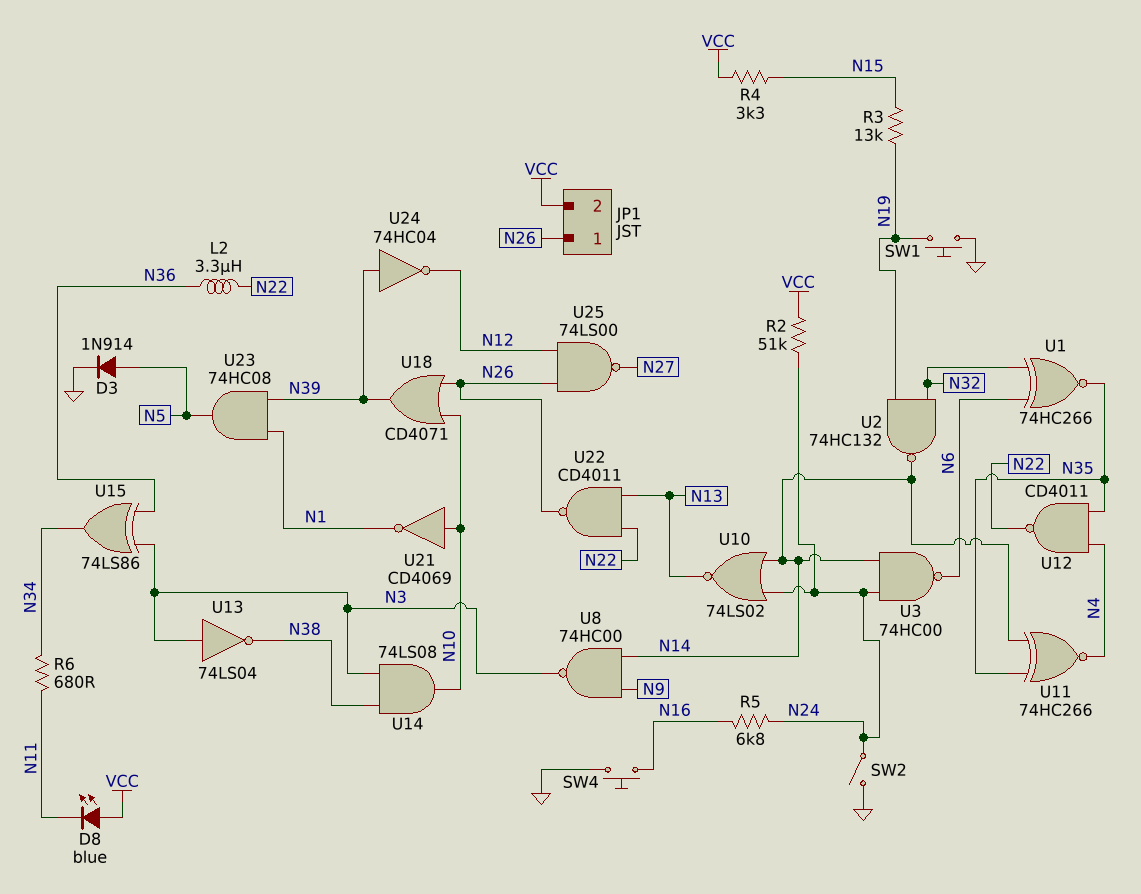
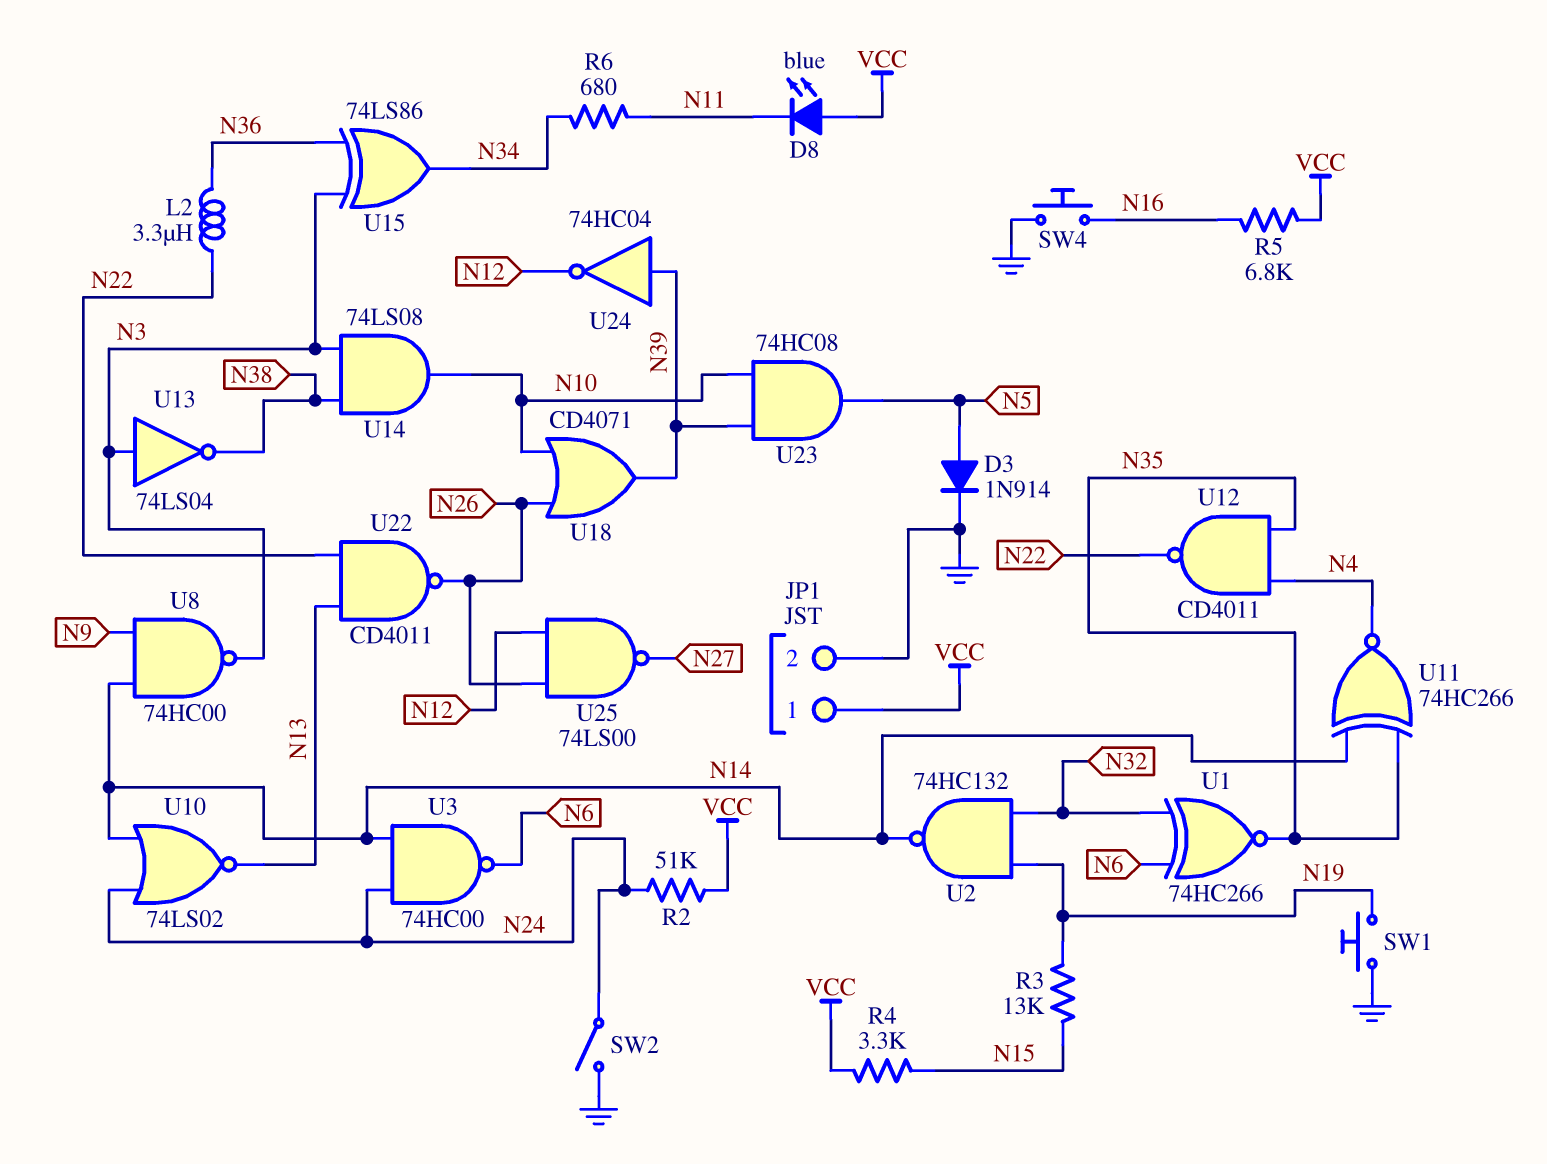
JP1 pin 1: N26 -> VCC
JP1 pin 2: VCC -> GND
R5: 6.8k (N16, N24) -> 6.8k (N16, VCC)
U21: NOT CD4069 (in N10, out N1) -> none
U23: AND 74HC08 (in N1, in N39, out N5) -> AND 74HC08 (in N10, in N39, out N5)

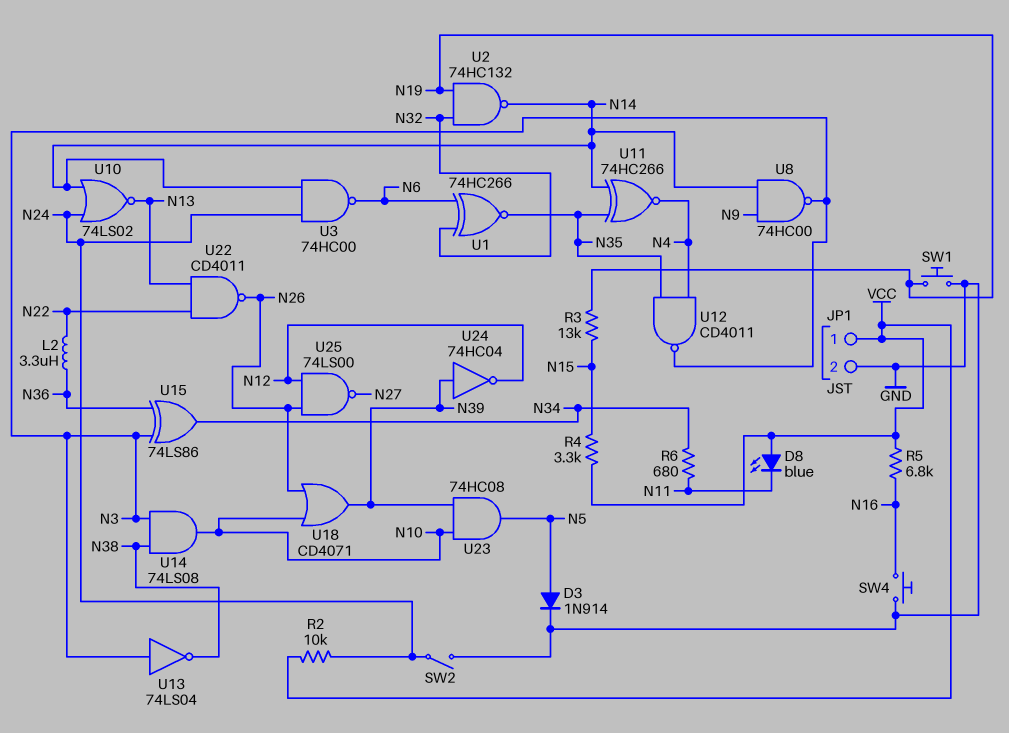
R2: 51k (N24, VCC) -> 10k (N24, VCC)
U12: NAND CD4011 (in N4, in N35, out N22) -> NAND CD4011 (in N4, in N35, out N3)

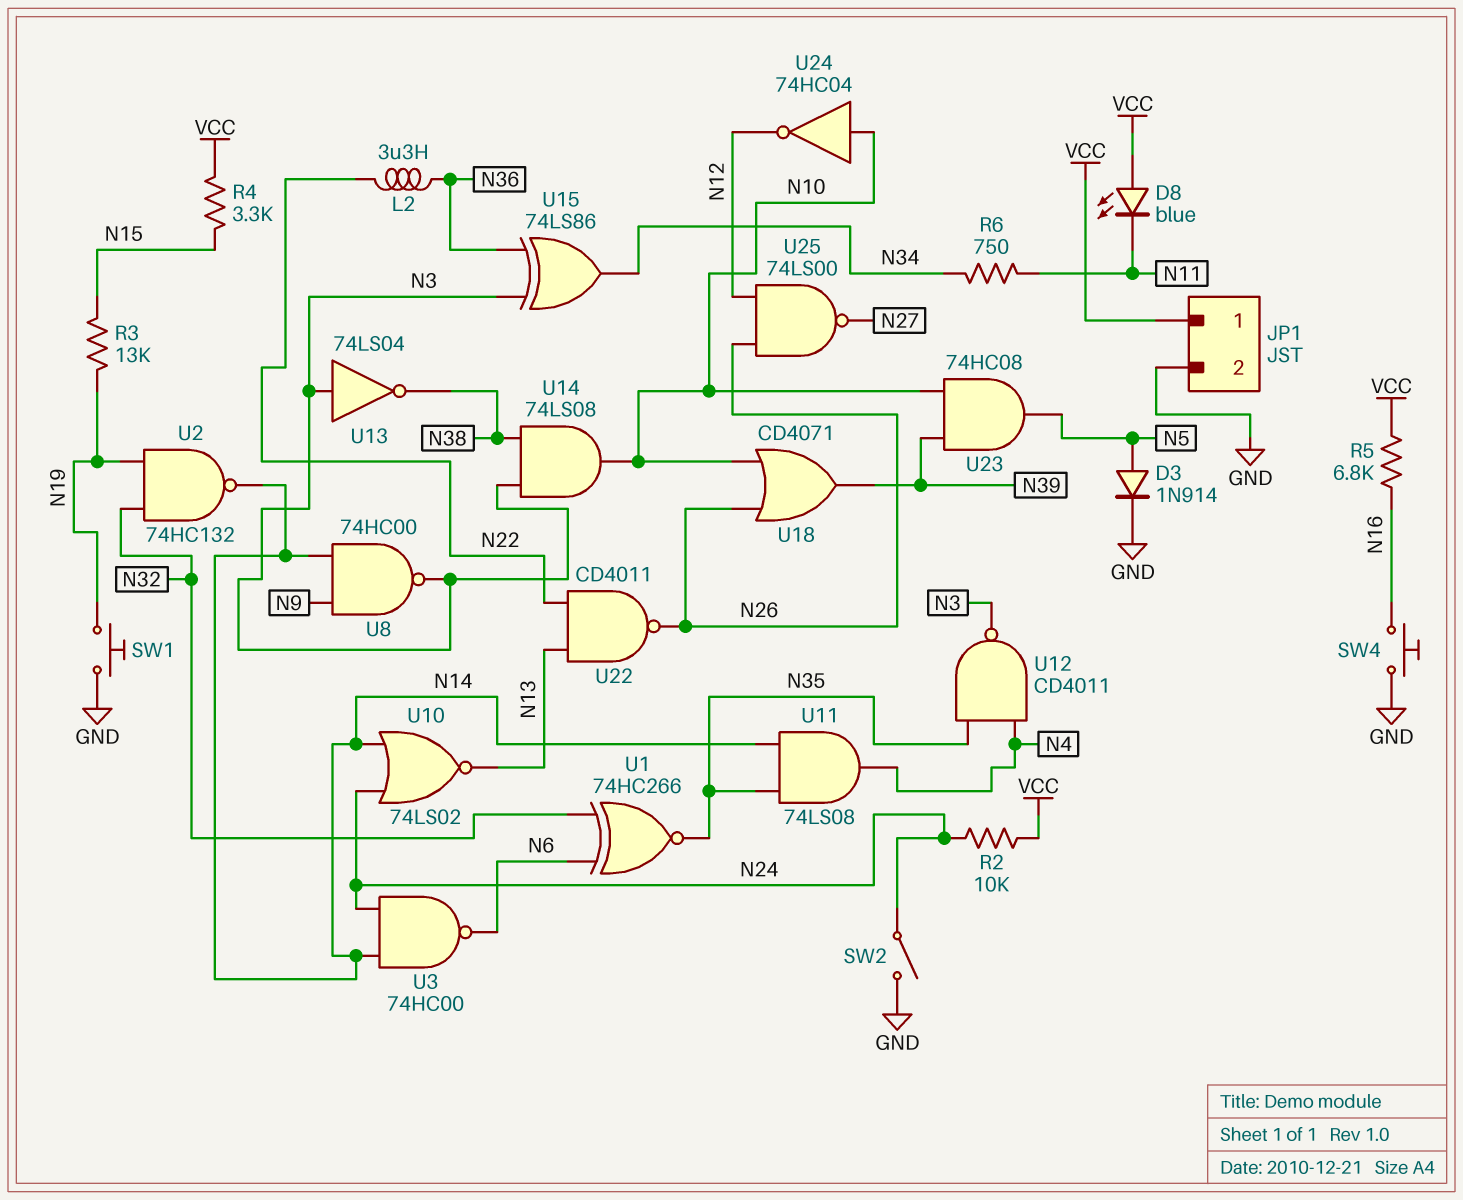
R6: 680 (N11, N34) -> 750 (N11, N34)
U11: XNOR 74HC266 (in N14, in N35, out N4) -> AND 74LS08 (in N14, in N35, out N4)
U24: NOT 74HC04 (in N39, out N12) -> NOT 74HC04 (in N10, out N12)

